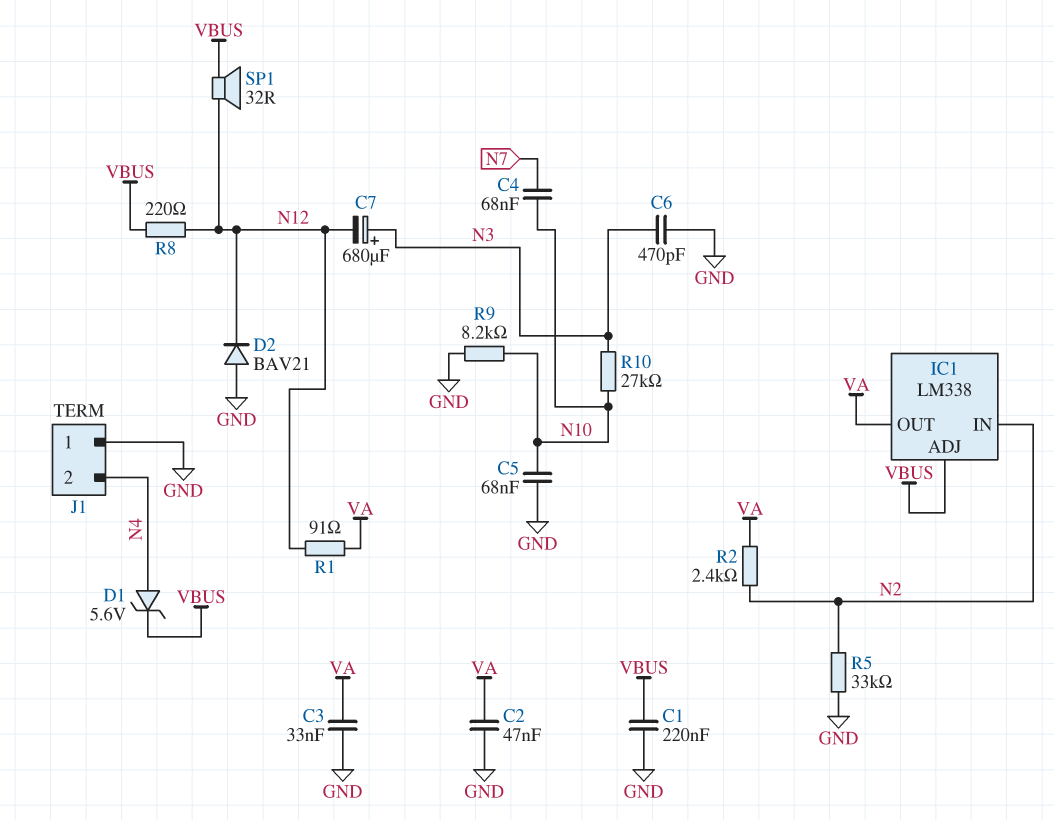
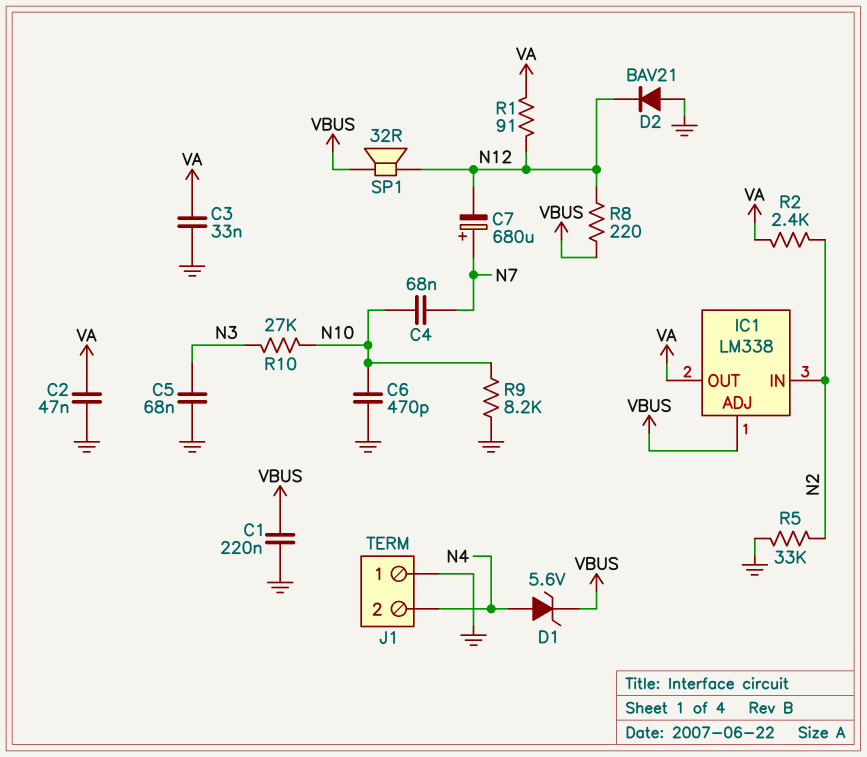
C5: 68nF (GND, N10) -> 68nF (GND, N3)
C6: 470pF (GND, N3) -> 470pF (GND, N10)
C7: 680uF (plus N3, minus N12) -> 680uF (plus N7, minus N12)

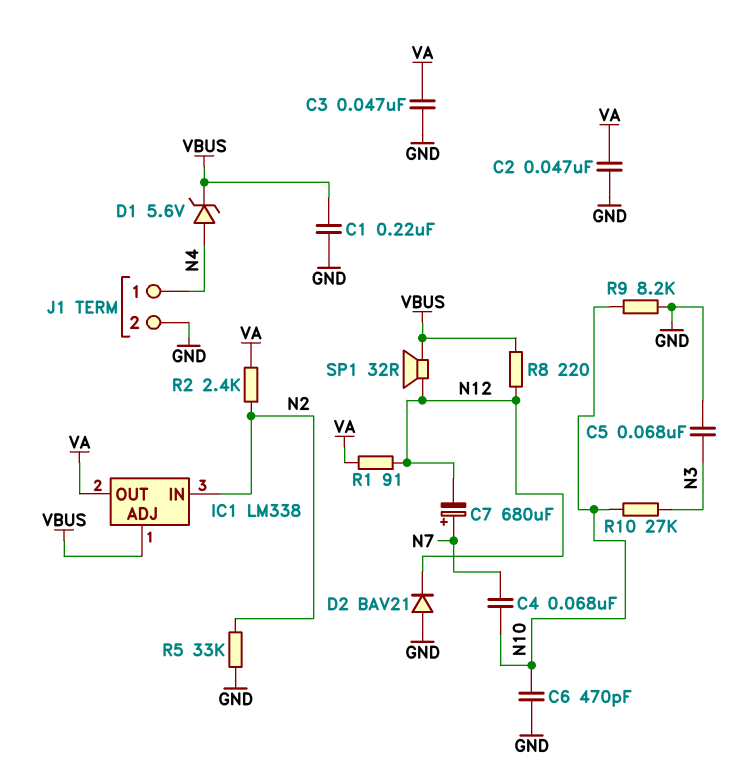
C3: 33nF (GND, VA) -> 47nF (GND, VA)
J1 pin 1: GND -> N4
J1 pin 2: N4 -> GND

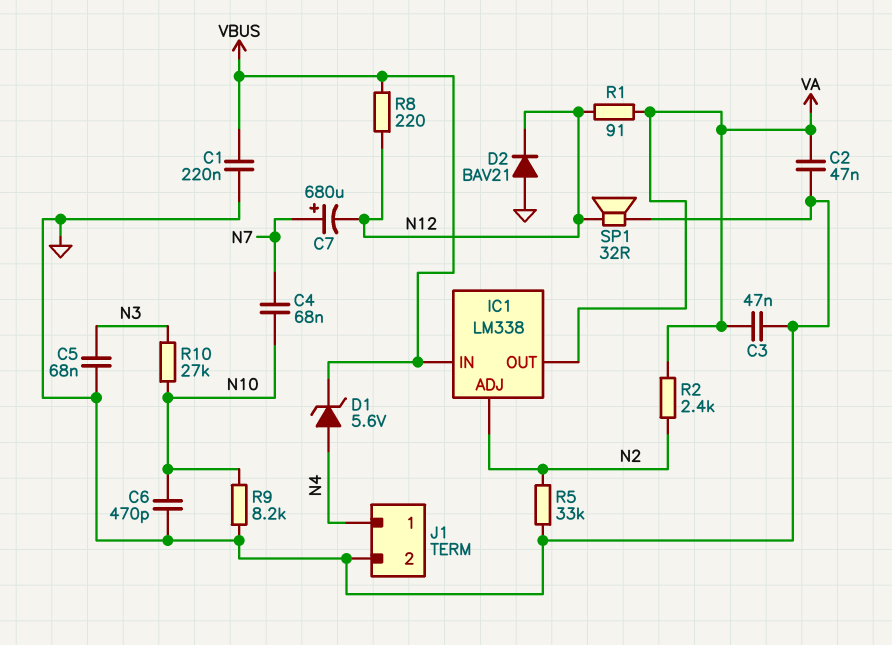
IC1 pin ADJ: VBUS -> N2
IC1 pin IN: N2 -> VBUS
SP1: speaker 32R (N12, VBUS) -> speaker 32R (GND, N12)

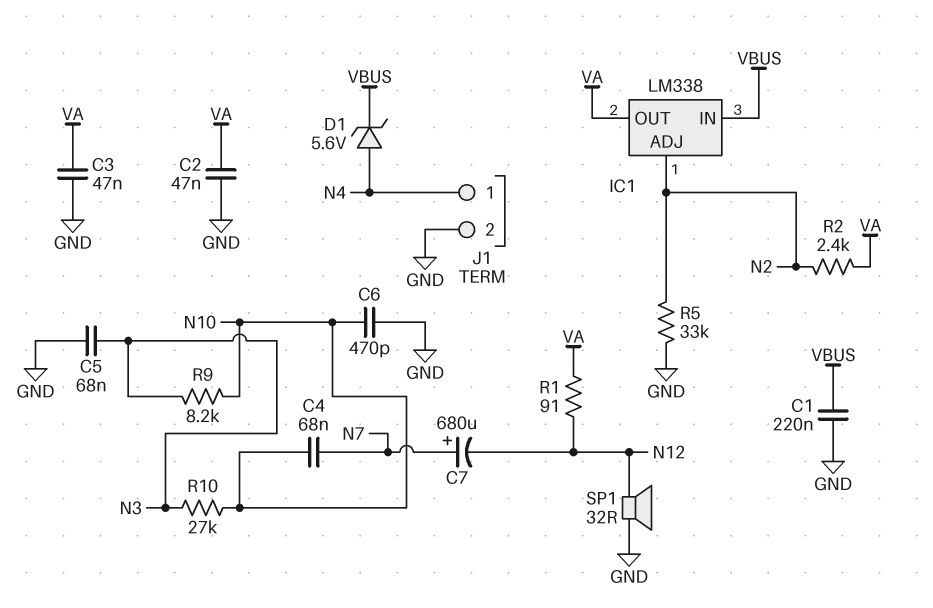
D2: diode BAV21 (A GND, K N12) -> none
R8: 220 (N12, VBUS) -> none
R9: 8.2k (GND, N10) -> 8.2k (N3, N10)

